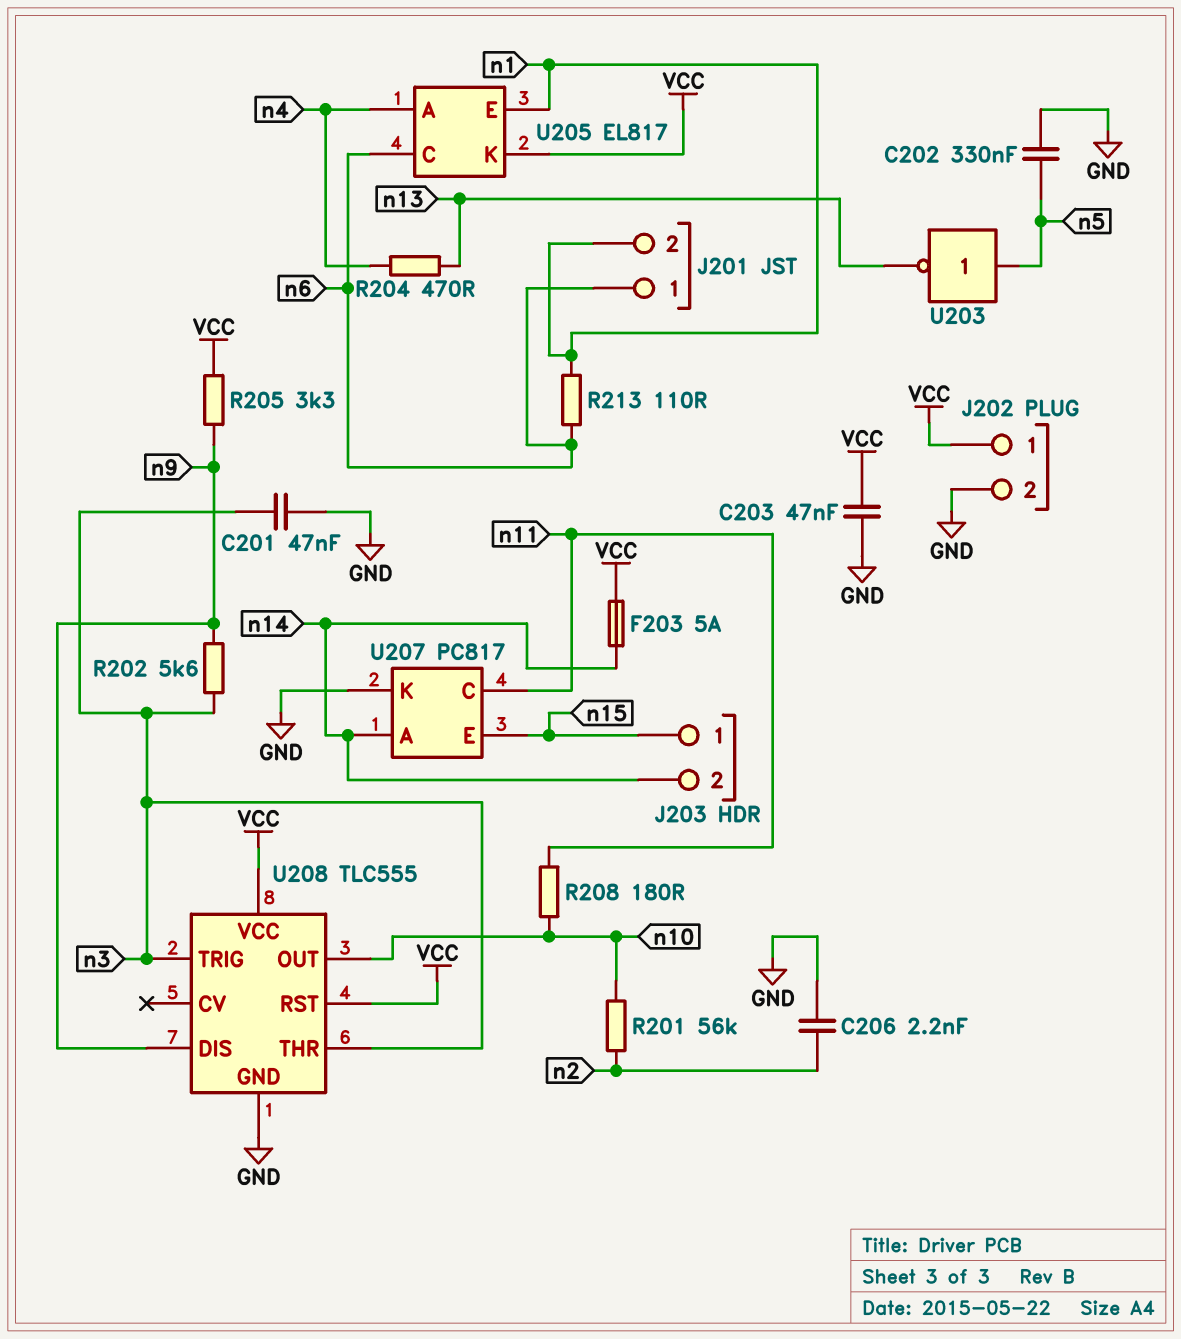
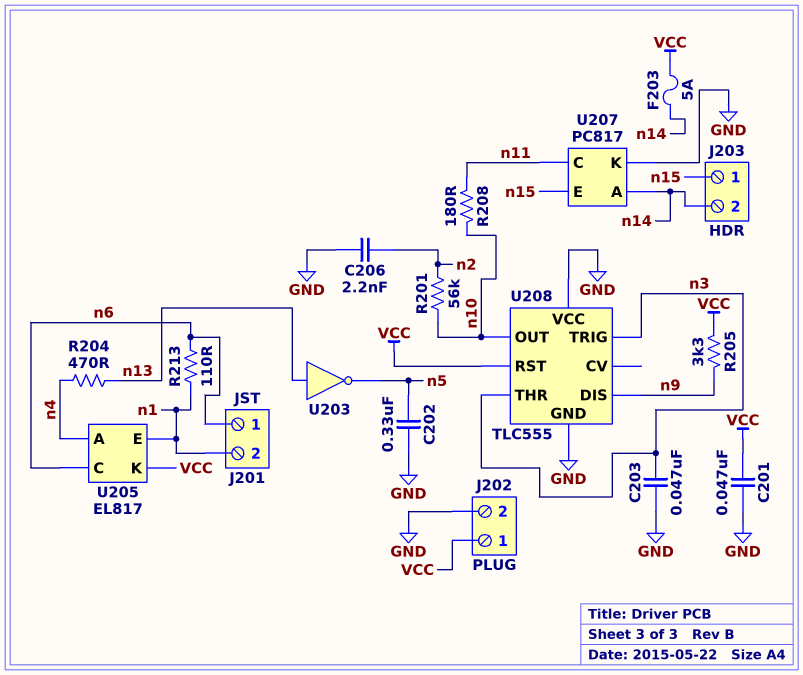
C201: 47nF (GND, n3) -> 47nF (GND, VCC)
C203: 47nF (GND, VCC) -> 47nF (GND, n3)
R202: 5.6k (n3, n9) -> none
U203: NOT (in n5, out n13) -> NOT (in n13, out n5)
U208 pin VCC: VCC -> GND

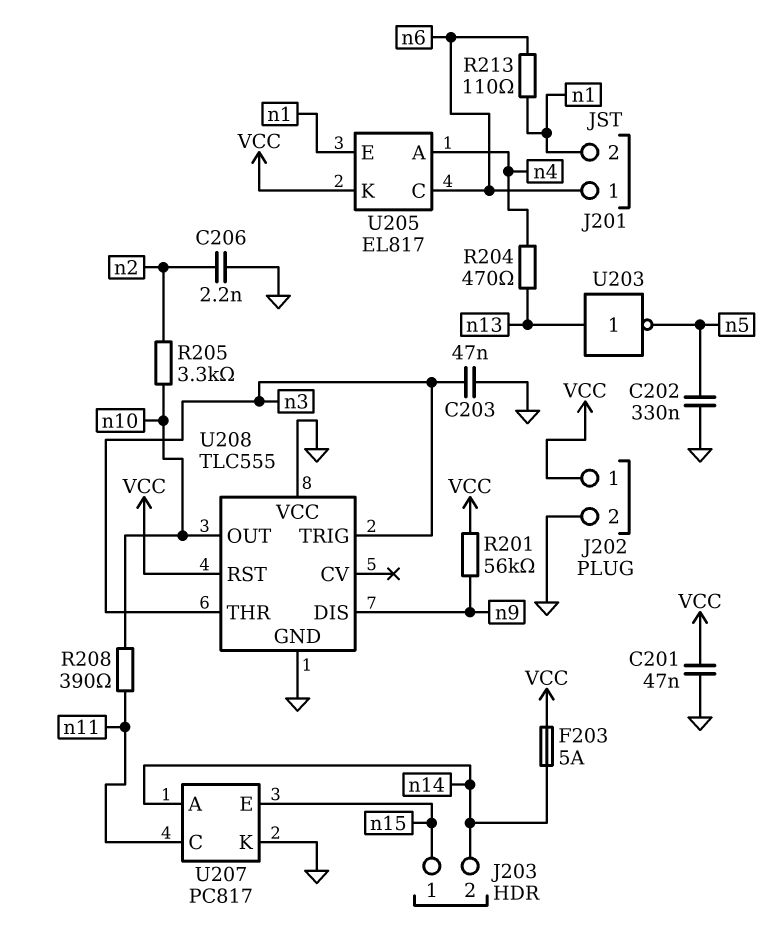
R201: 56k (n2, n10) -> 56k (VCC, n9)
R205: 3.3k (VCC, n9) -> 3.3k (n2, n10)
R208: 180 (n10, n11) -> 390 (n10, n11)

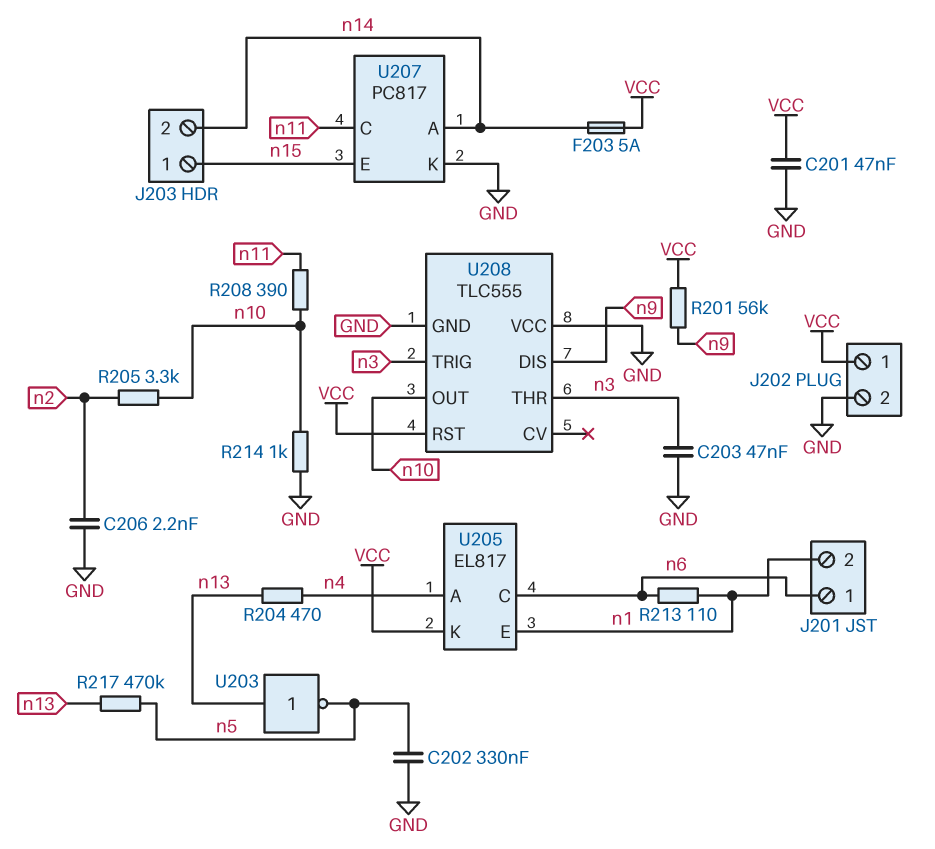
R214: none -> 1k (GND, n10)
R217: none -> 470k (n5, n13)

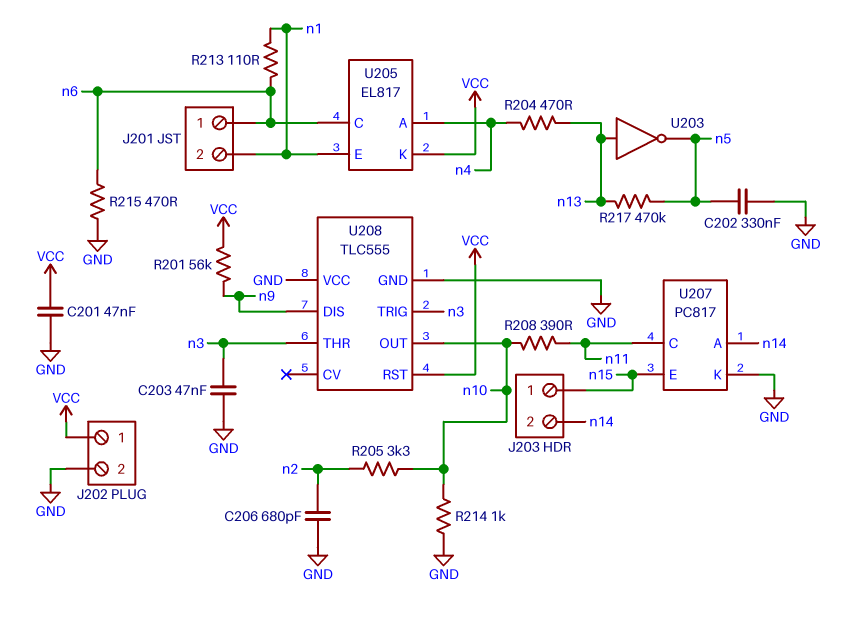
C206: 2.2nF (GND, n2) -> 680pF (GND, n2)
F203: 5A (VCC, n14) -> none
R215: none -> 470 (GND, n6)

